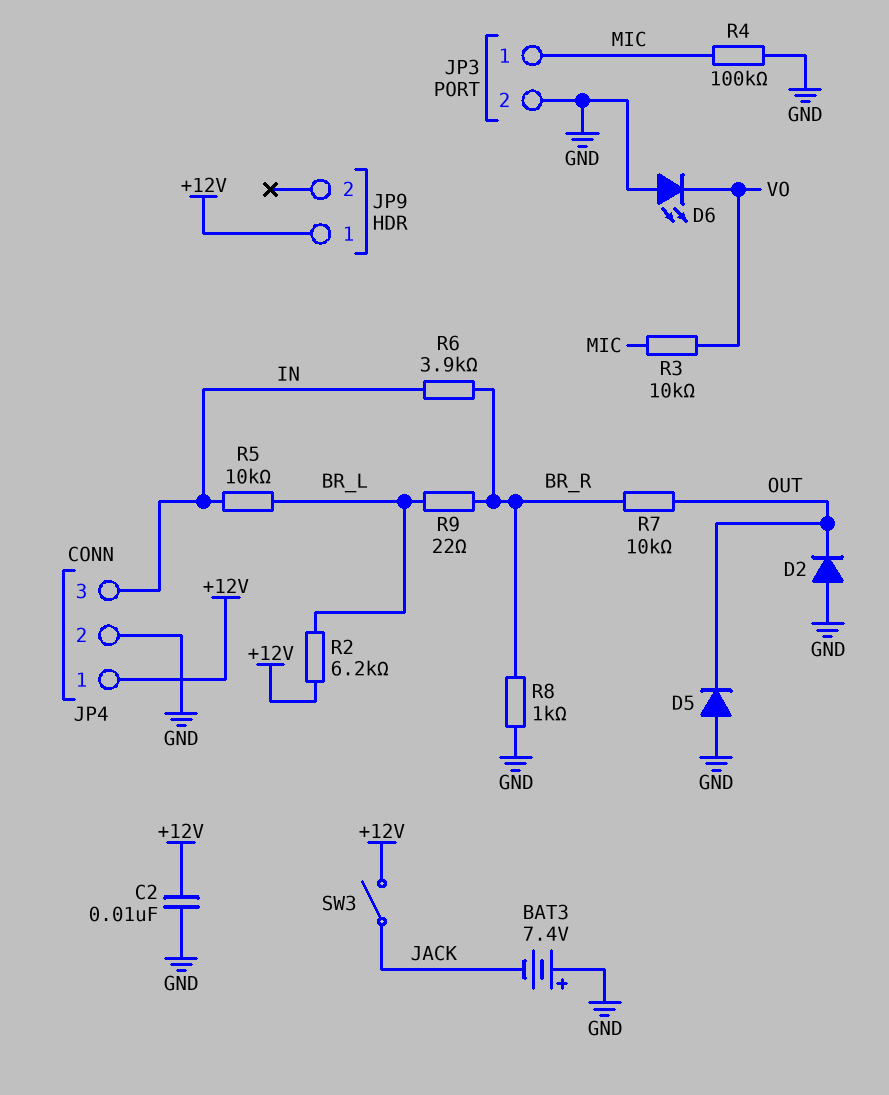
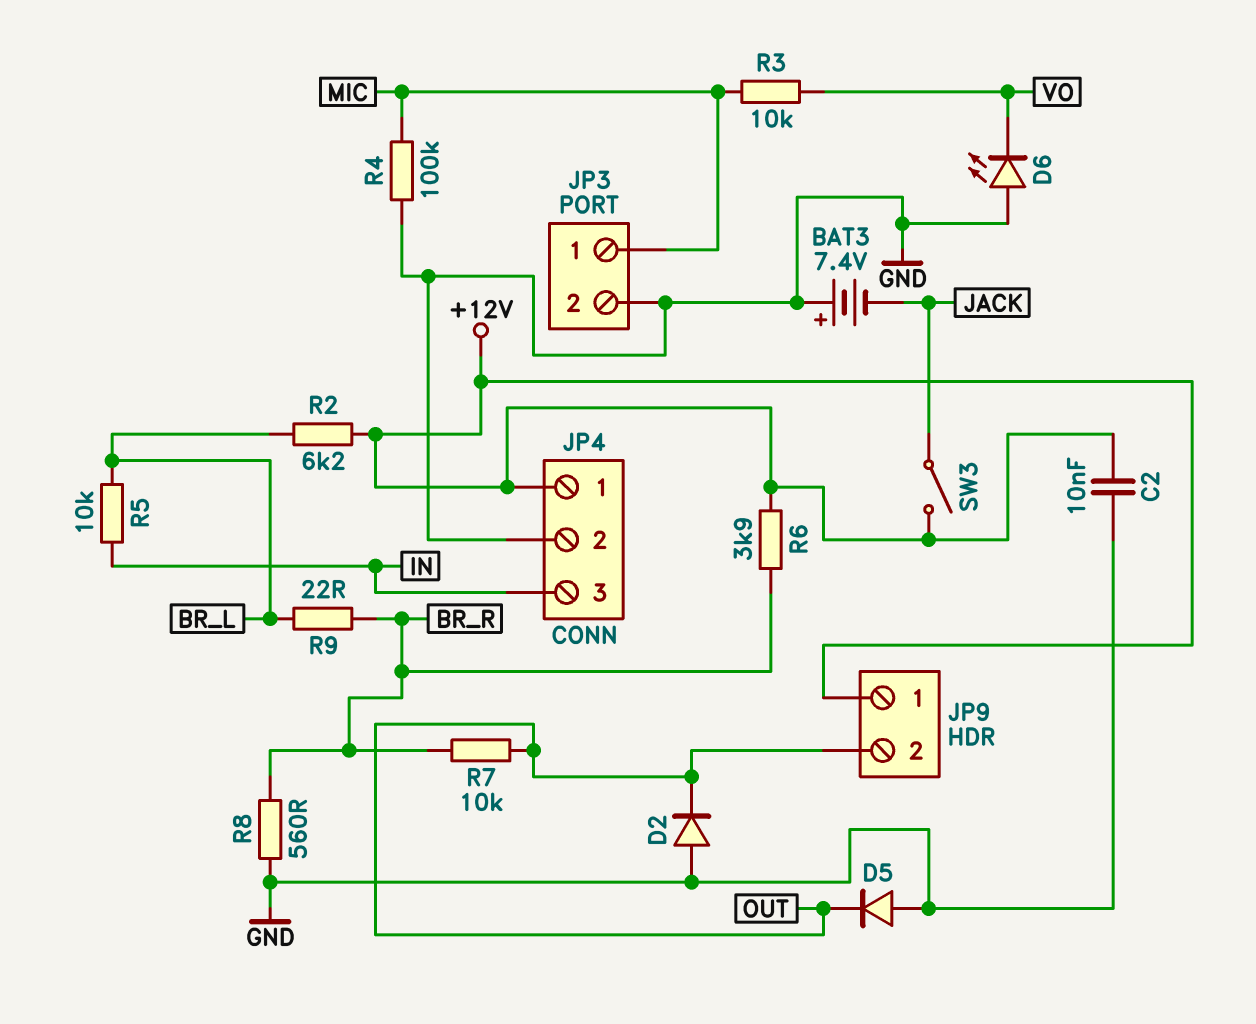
JP9 pin 2: none -> OUT
R6: 3.9k (BR_R, IN) -> 3.9k (+12V, BR_R)
R8: 1k (BR_R, GND) -> 560 (BR_R, GND)

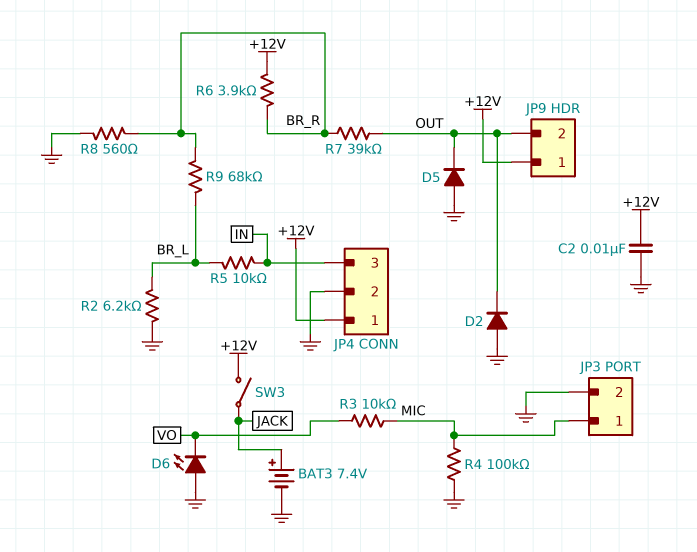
BAT3: 7.4V (plus GND, minus JACK) -> 7.4V (plus JACK, minus GND)
R2: 6.2k (+12V, BR_L) -> 6.2k (BR_L, GND)
R7: 10k (BR_R, OUT) -> 39k (BR_R, OUT)
R9: 22 (BR_L, BR_R) -> 68k (BR_L, BR_R)

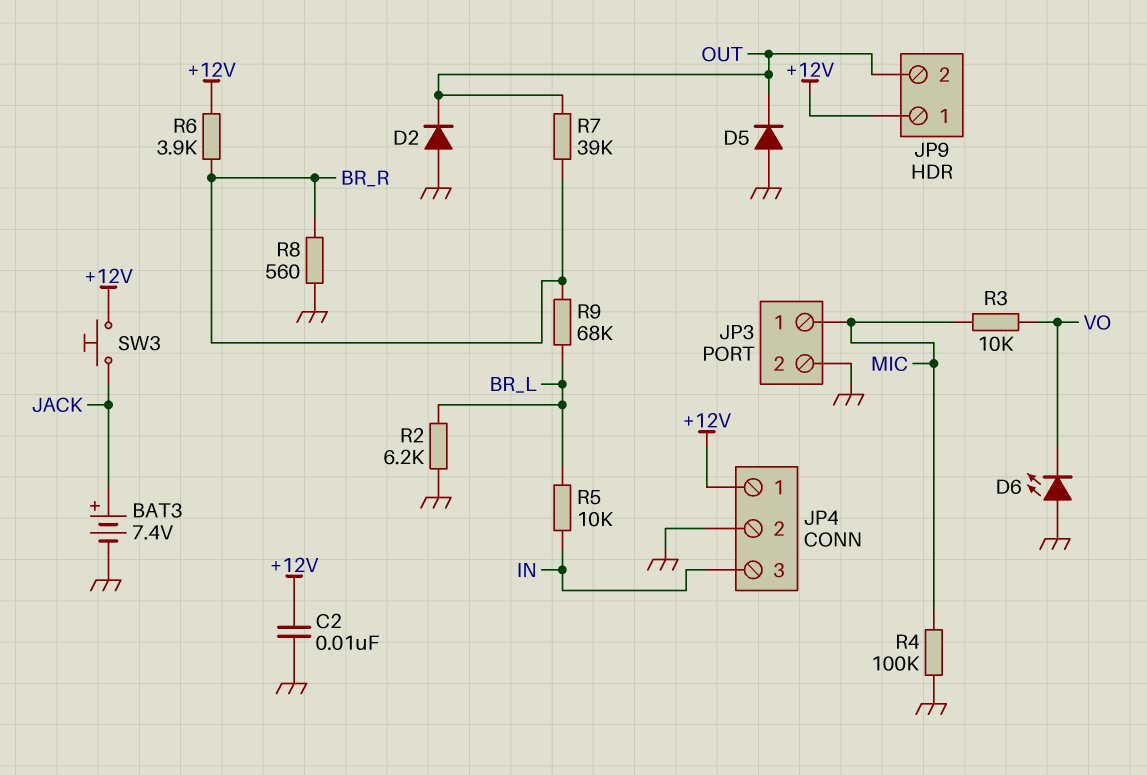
SW3: switch (+12V, JACK) -> button (+12V, JACK)

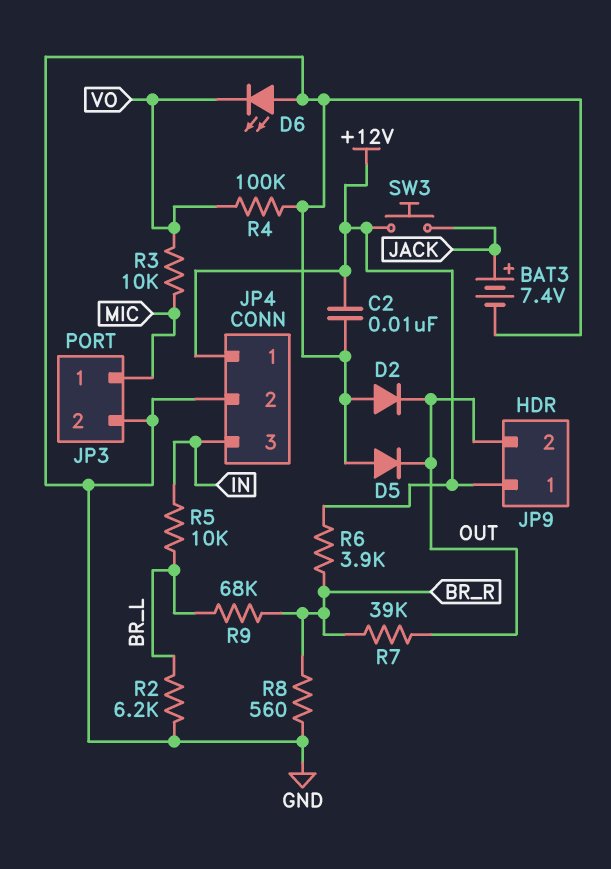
R4: 100k (GND, MIC) -> 100k (GND, VO)

